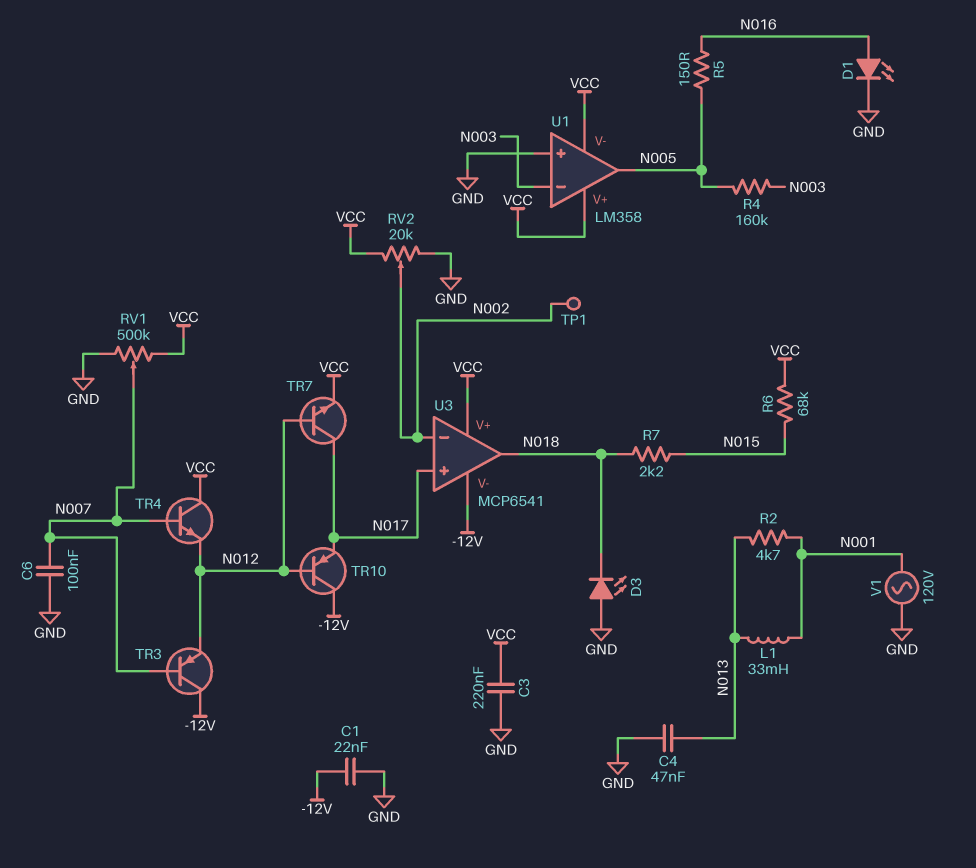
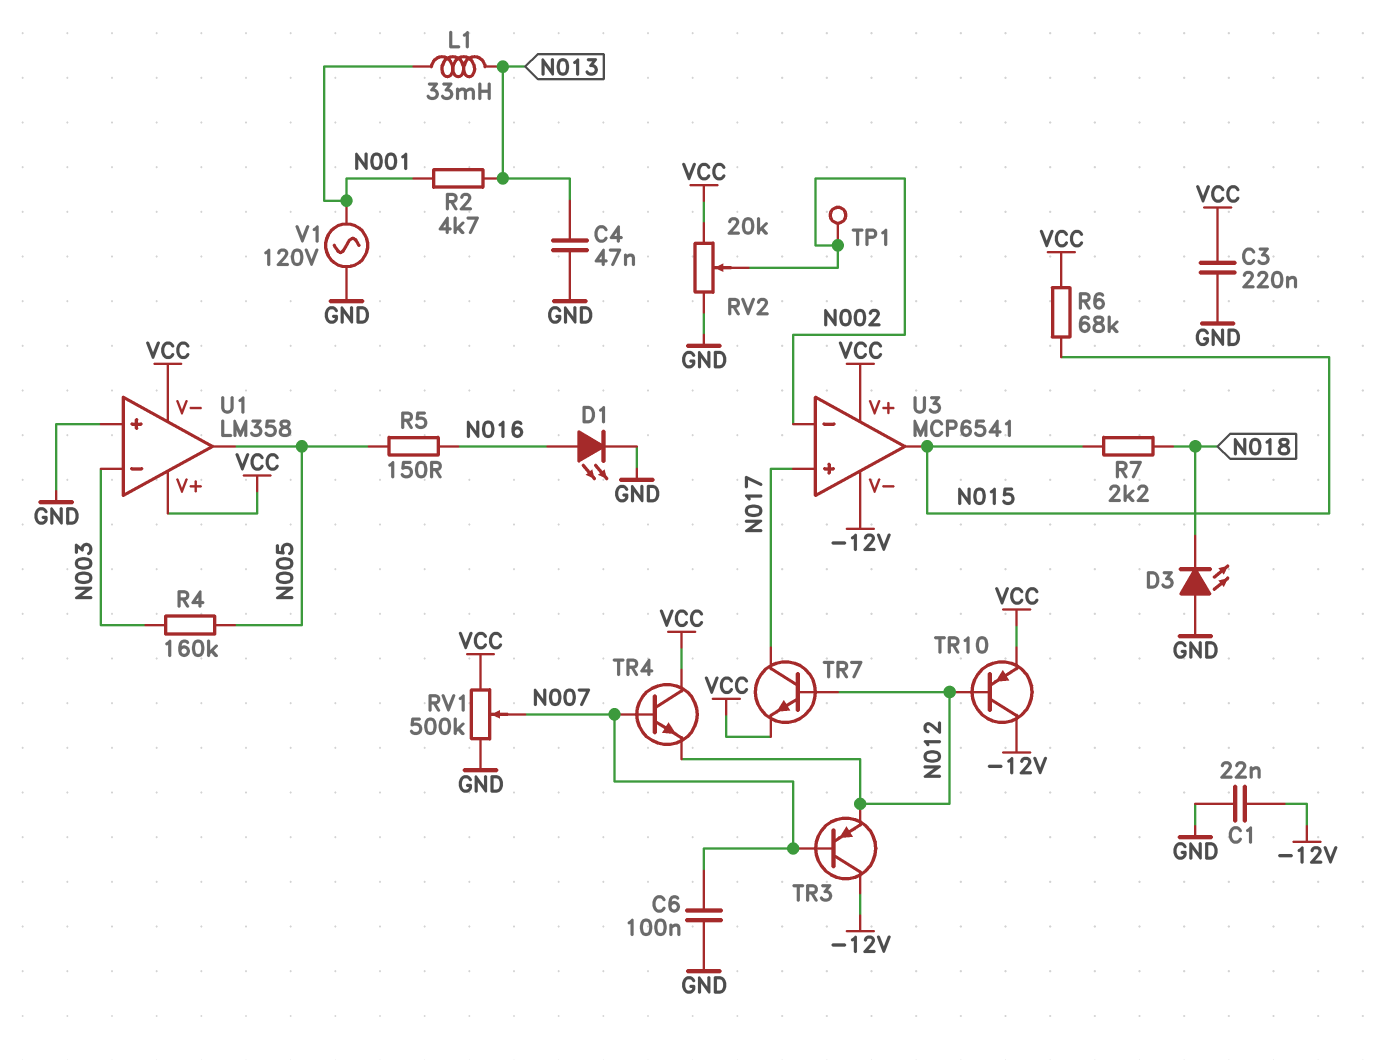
TR10: PNP (B N012, C -12V, E N017) -> PNP (B N012, C -12V, E VCC)
U3 pin out: N018 -> N015

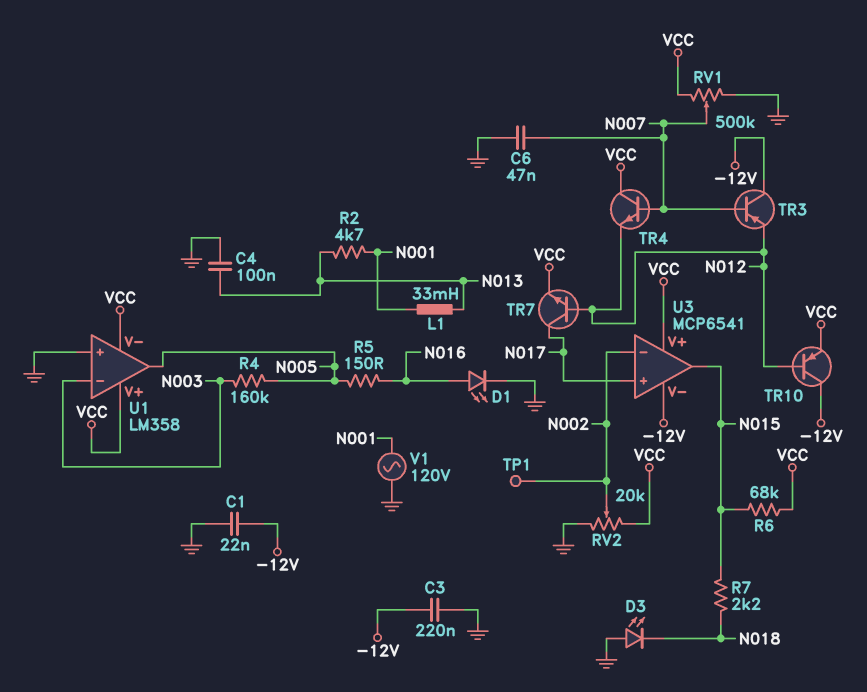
C3: 220nF (GND, VCC) -> 220nF (-12V, GND)
C4: 47nF (GND, N013) -> 100nF (GND, N013)
C6: 100nF (GND, N007) -> 47nF (GND, N007)

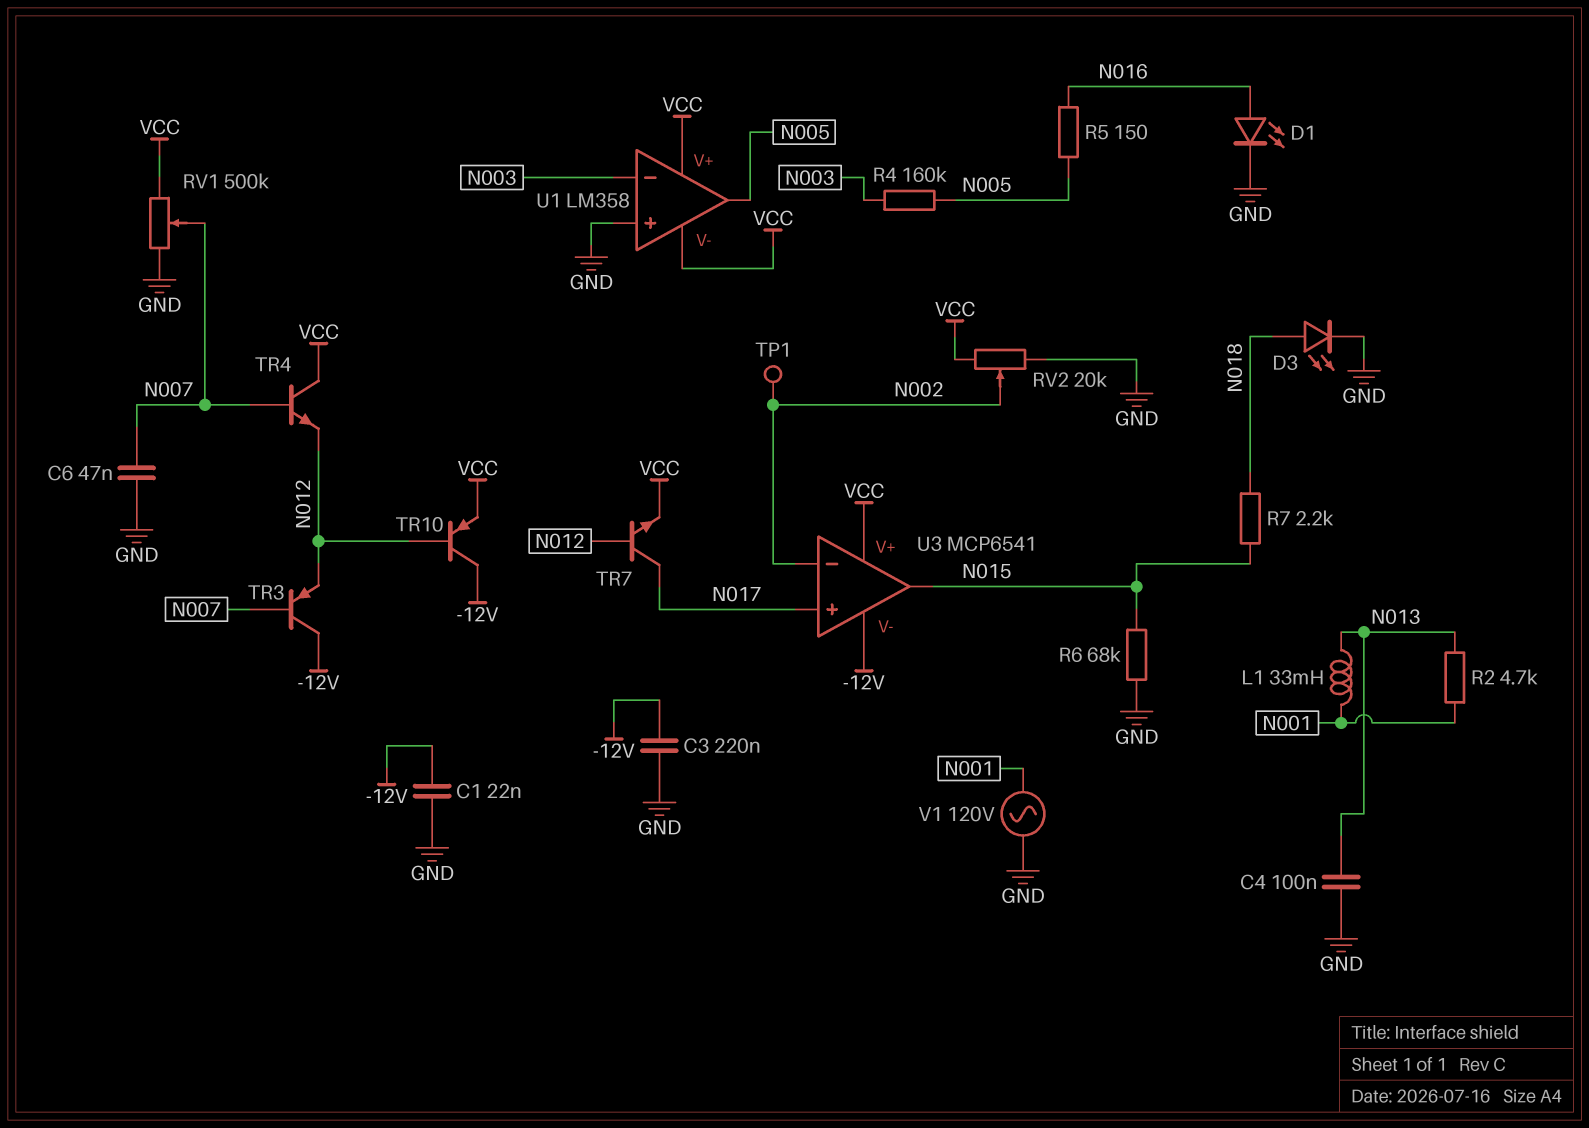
D3: LED (A GND, K N018) -> LED (A N018, K GND)
R6: 68k (N015, VCC) -> 68k (GND, N015)

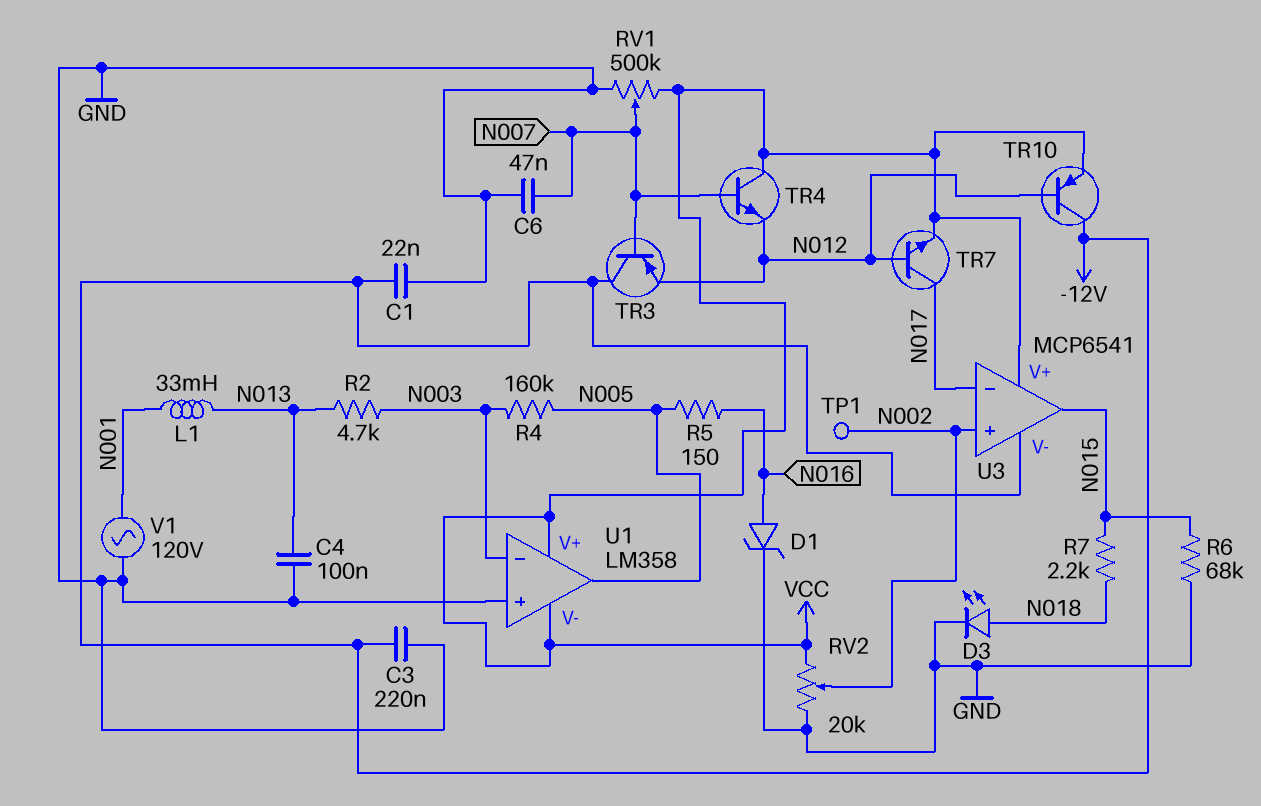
D1: LED (A N016, K GND) -> zener (A N016, K GND)
R2: 4.7k (N001, N013) -> 4.7k (N003, N013)
U3 pin in+: N017 -> N002
U3 pin in-: N002 -> N017

